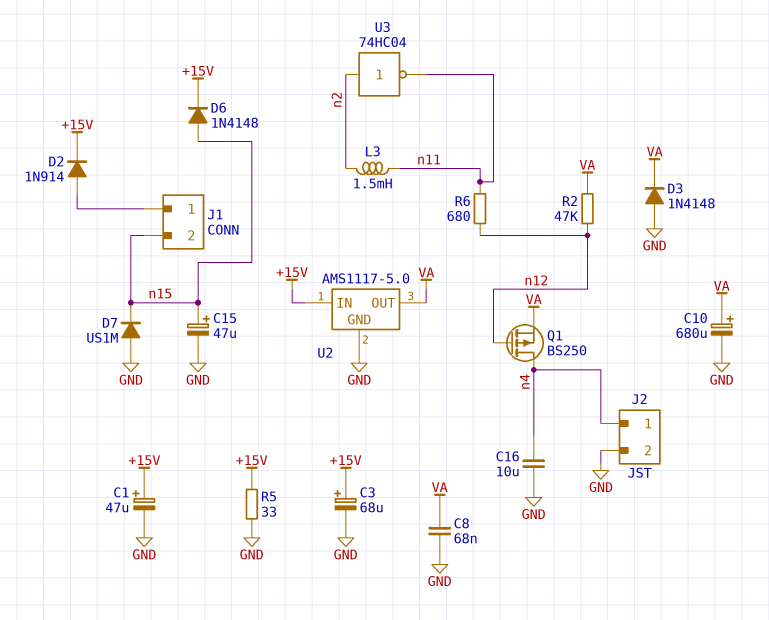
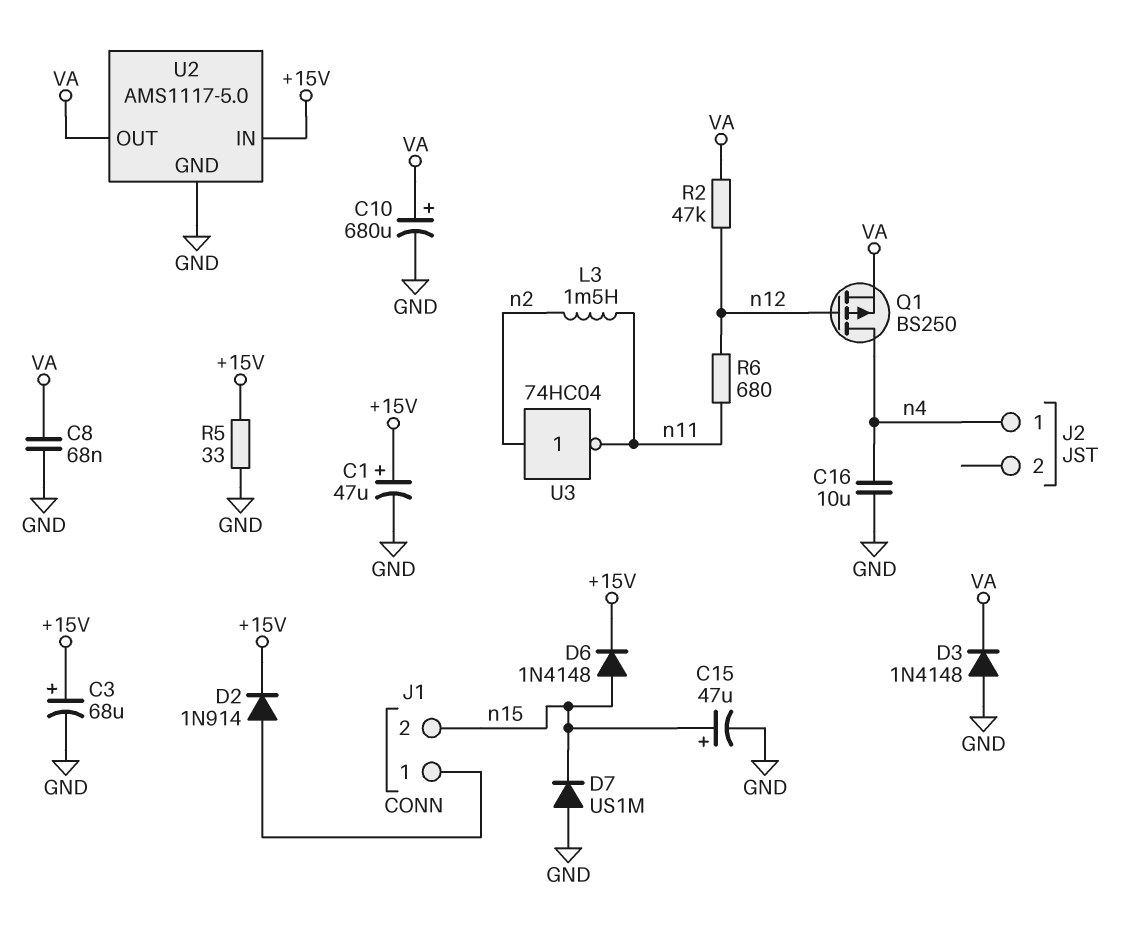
J2 pin 2: GND -> none

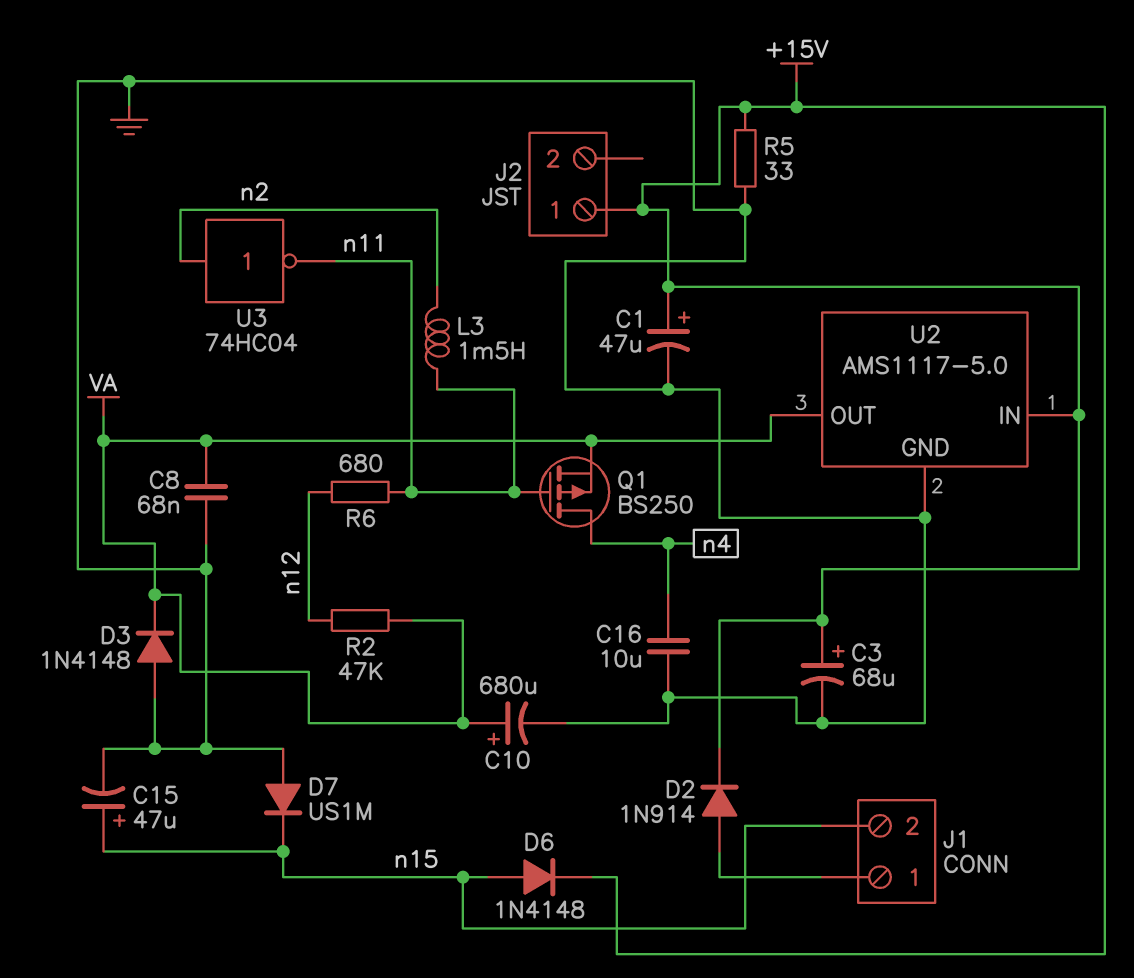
J2 pin 1: n4 -> +15V
Q1: PMOS BS250 (G n12, D n4, S VA) -> PMOS BS250 (G n11, D n4, S VA)

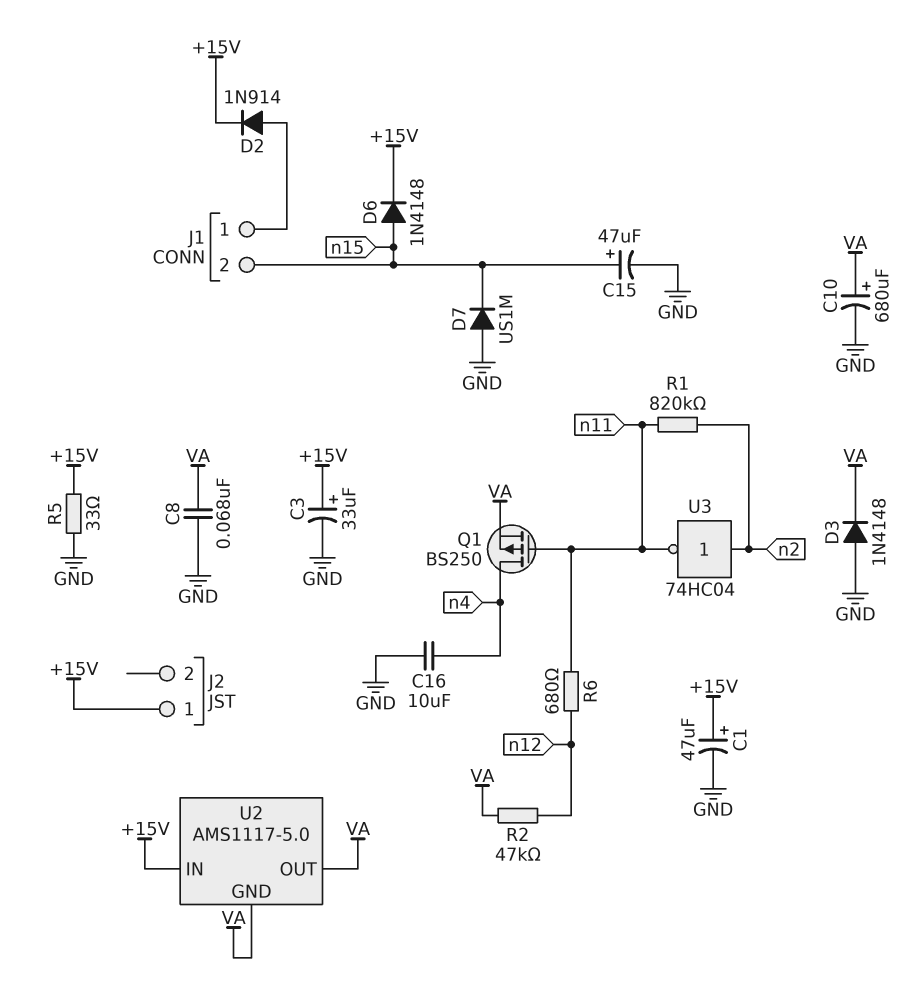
C3: 68uF (plus +15V, minus GND) -> 33uF (plus +15V, minus GND)
L3: 1.5mH (n2, n11) -> none
R1: none -> 820k (n2, n11)
U2 pin GND: GND -> VA

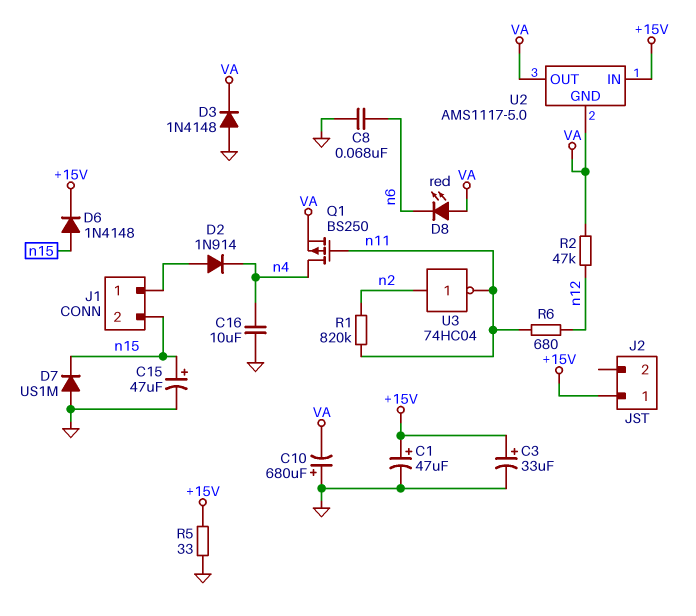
C8: 68nF (GND, VA) -> 68nF (GND, n6)
C10: 680uF (plus VA, minus GND) -> 680uF (plus GND, minus VA)
D2: diode 1N914 (A J1/1, K +15V) -> diode 1N914 (A J1/1, K n4)
D8: none -> LED red (A VA, K n6)

